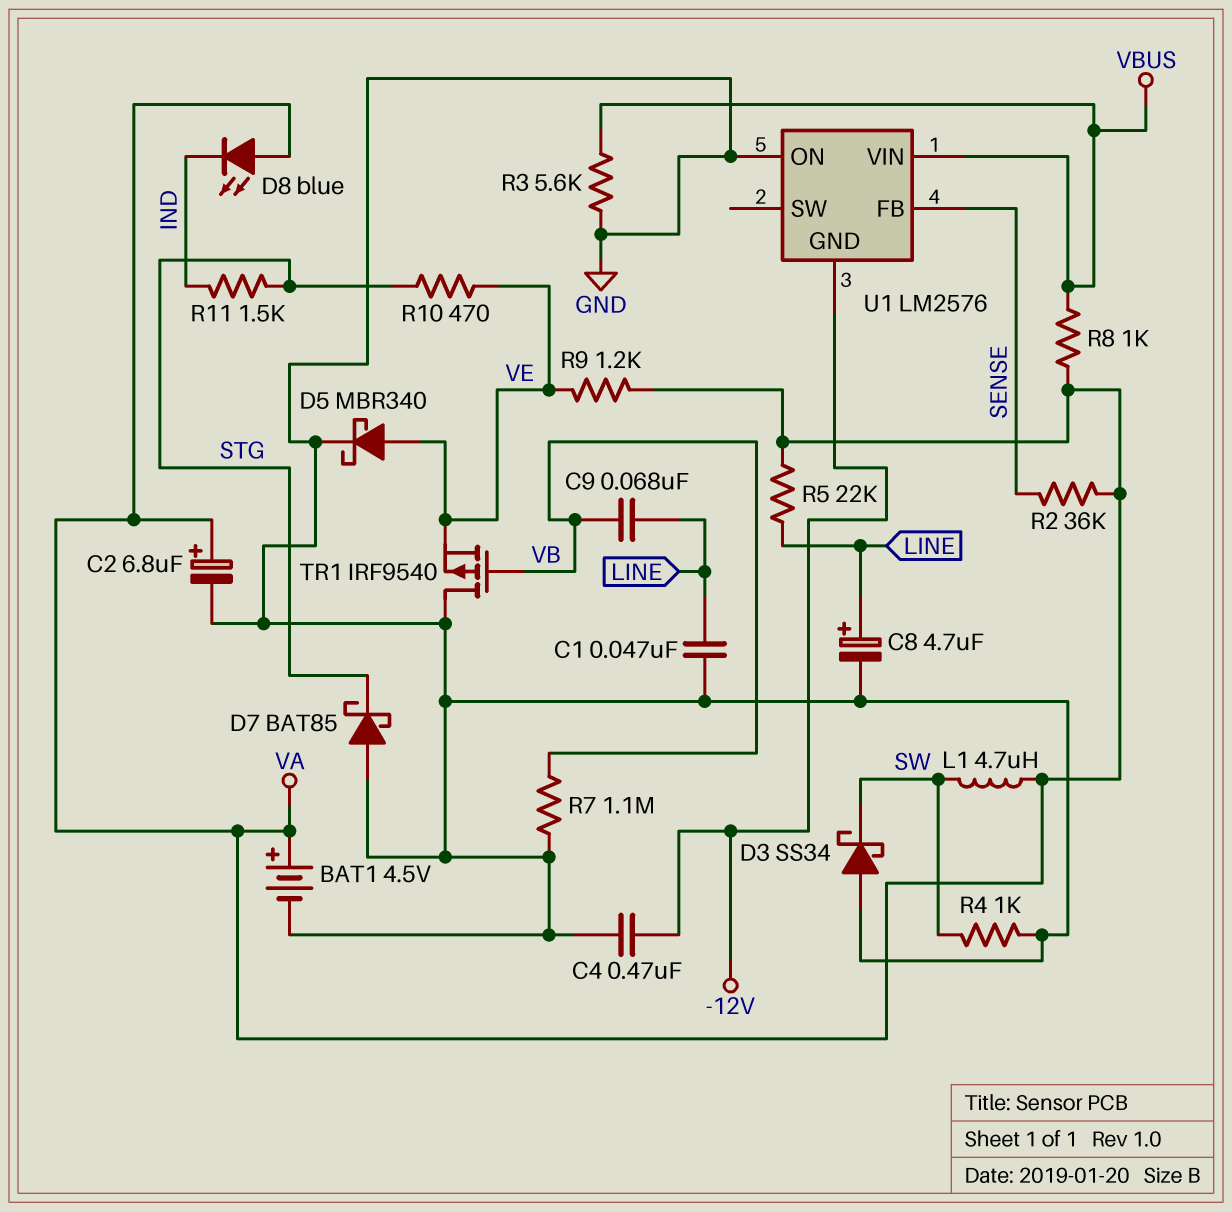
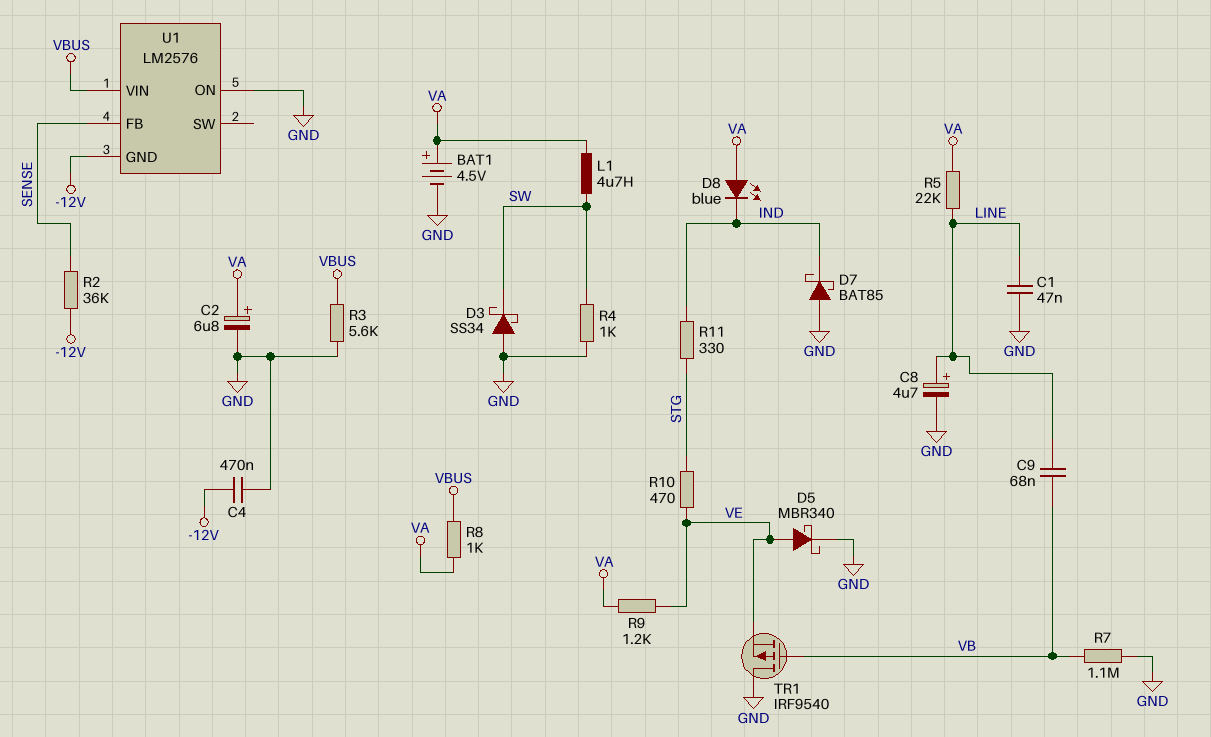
D7: schottky BAT85 (A GND, K STG) -> schottky BAT85 (A GND, K IND)
R2: 36k (SENSE, VA) -> 36k (-12V, SENSE)
R11: 1.5k (IND, STG) -> 330 (IND, STG)

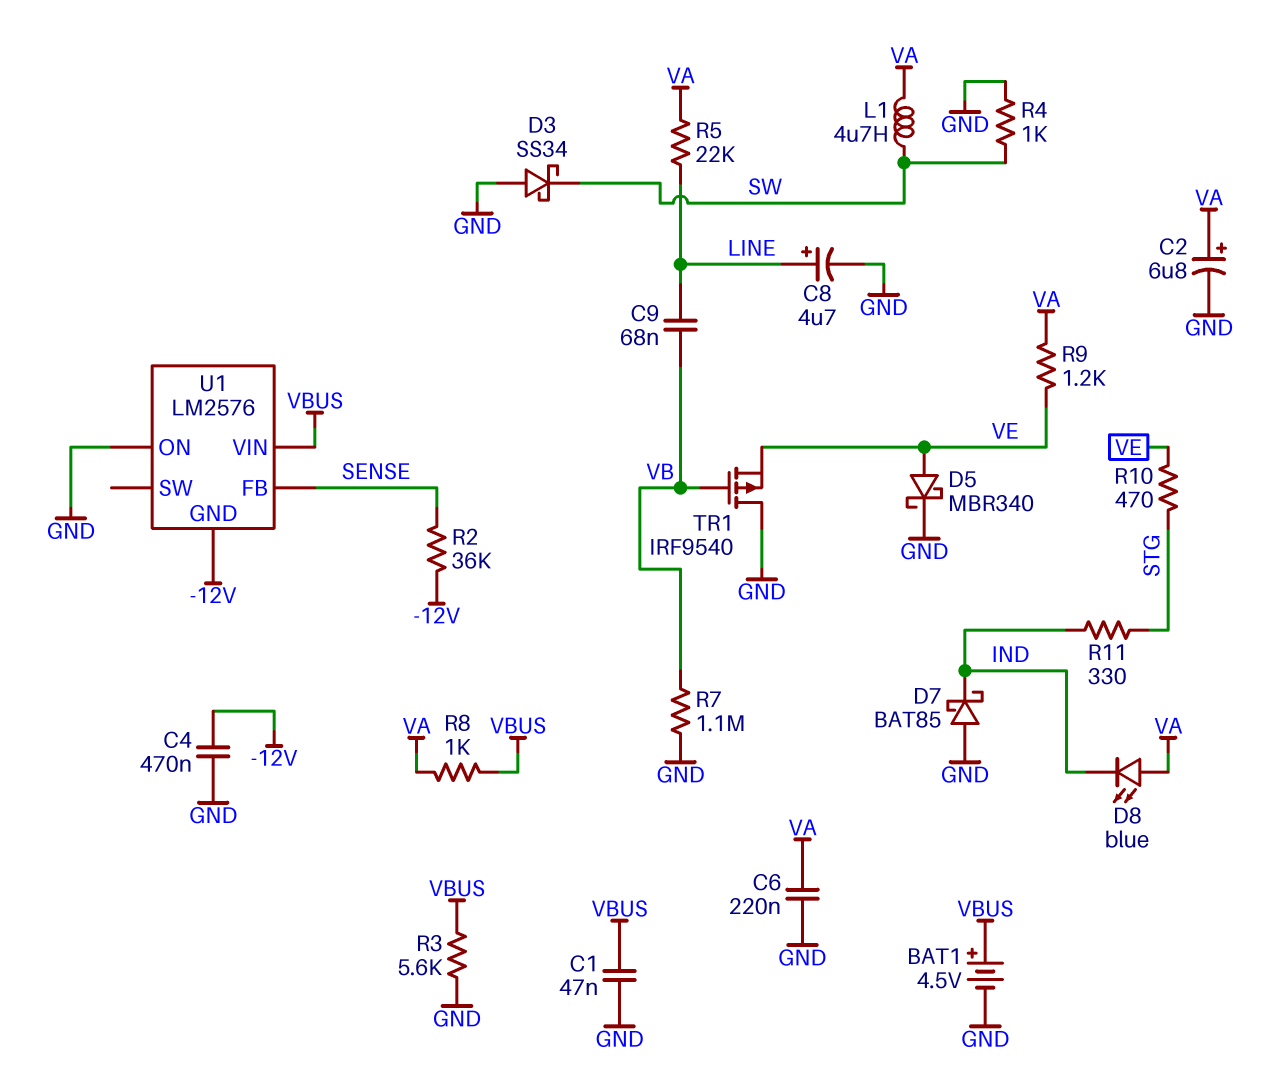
BAT1: 4.5V (plus VA, minus GND) -> 4.5V (plus VBUS, minus GND)
C1: 47nF (GND, LINE) -> 47nF (GND, VBUS)
C6: none -> 220nF (GND, VA)

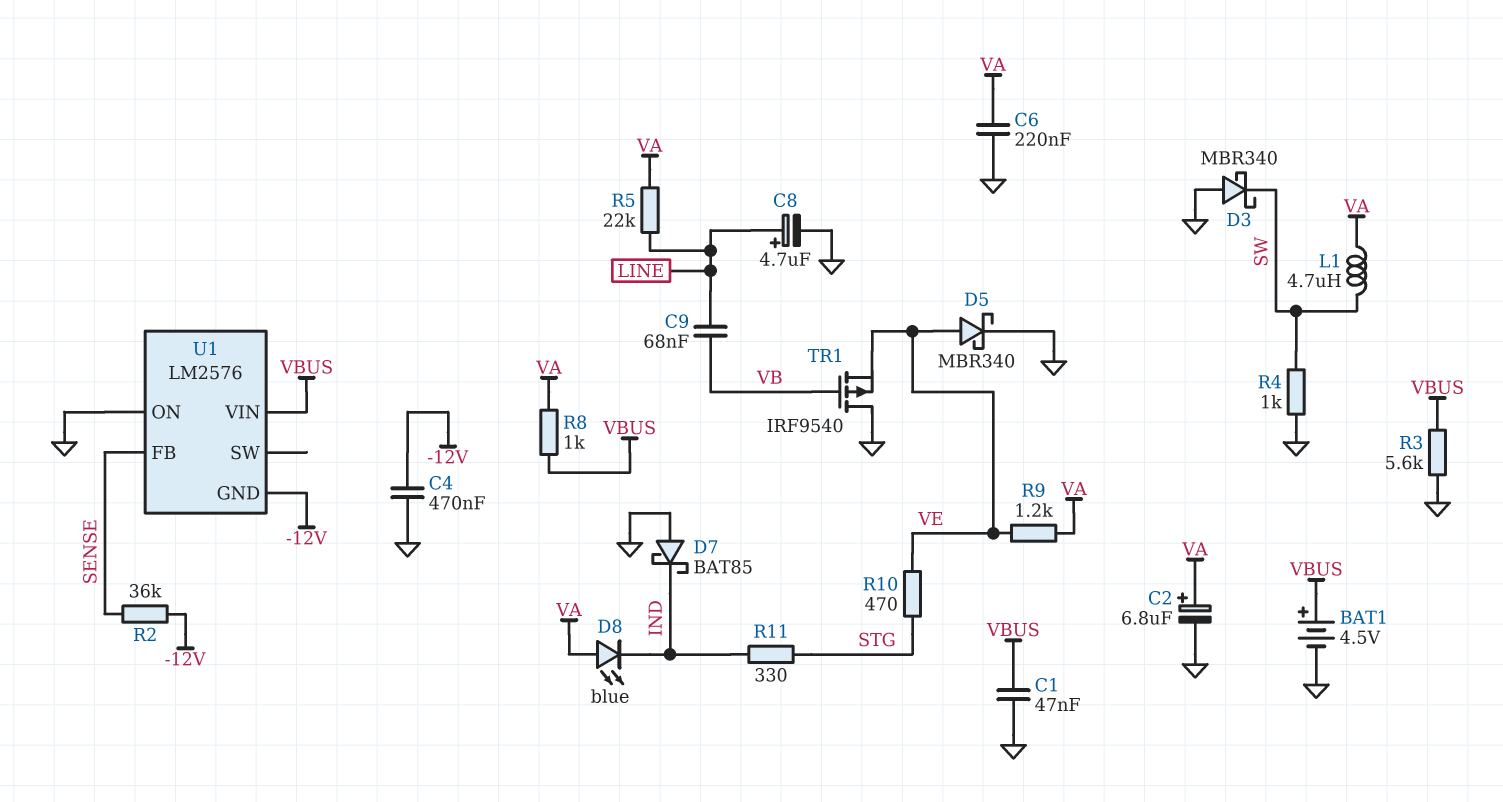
D3: schottky SS34 (A GND, K SW) -> schottky MBR340 (A GND, K SW)
R7: 1.1M (GND, VB) -> none

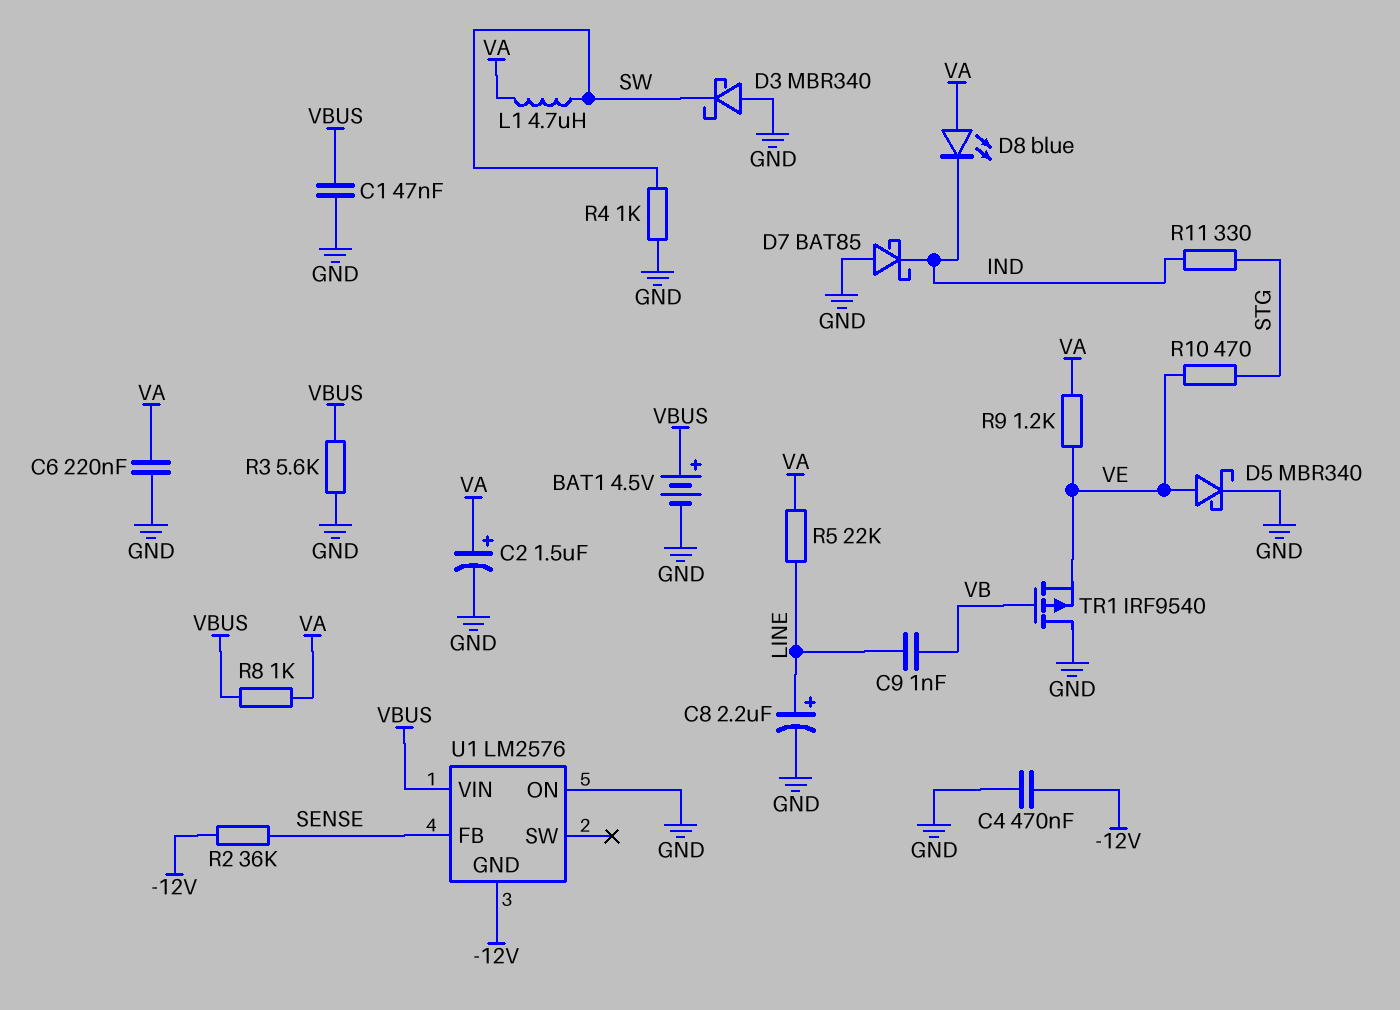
C2: 6.8uF (plus VA, minus GND) -> 1.5uF (plus VA, minus GND)
C8: 4.7uF (plus LINE, minus GND) -> 2.2uF (plus LINE, minus GND)
C9: 68nF (LINE, VB) -> 1nF (LINE, VB)

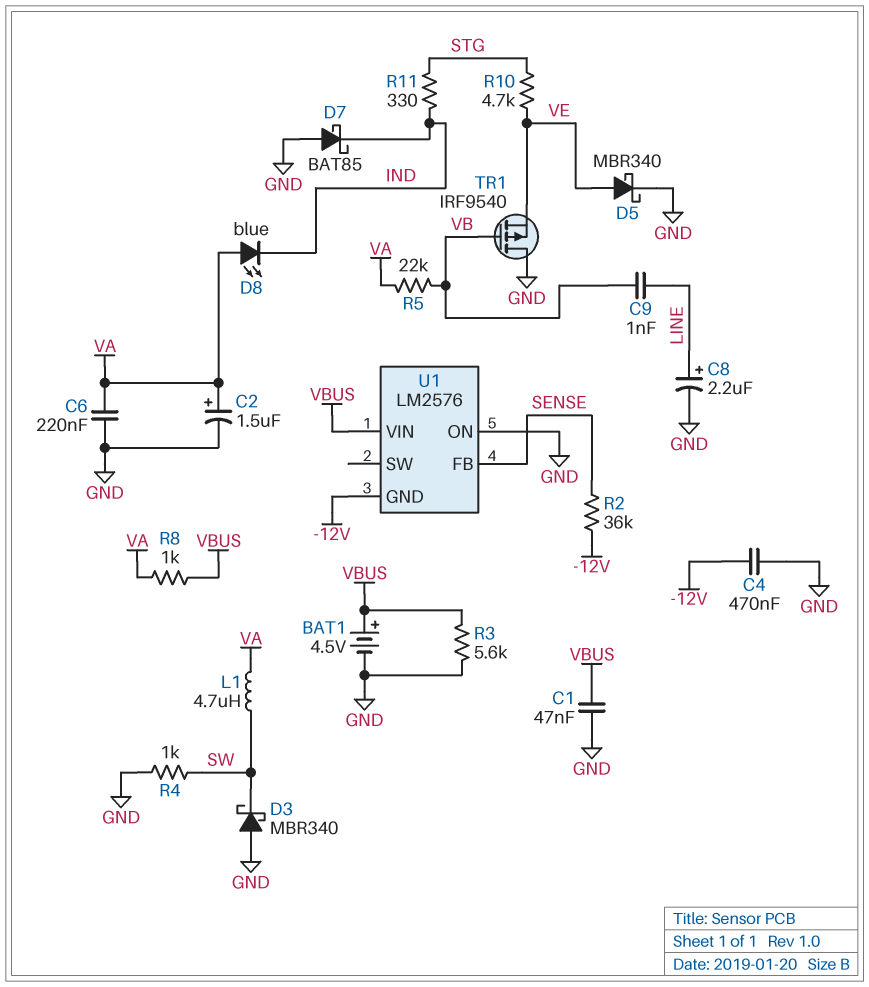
R5: 22k (LINE, VA) -> 22k (VA, VB)
R9: 1.2k (VA, VE) -> none
R10: 470 (STG, VE) -> 4.7k (STG, VE)

